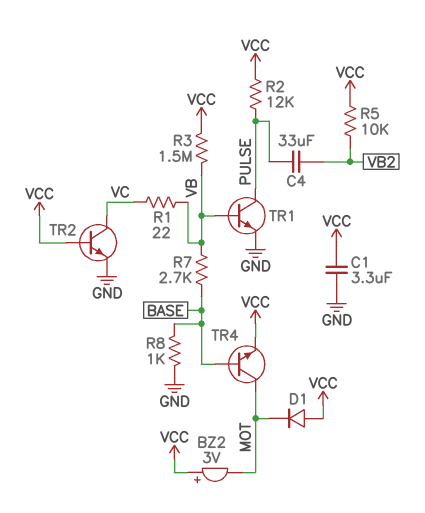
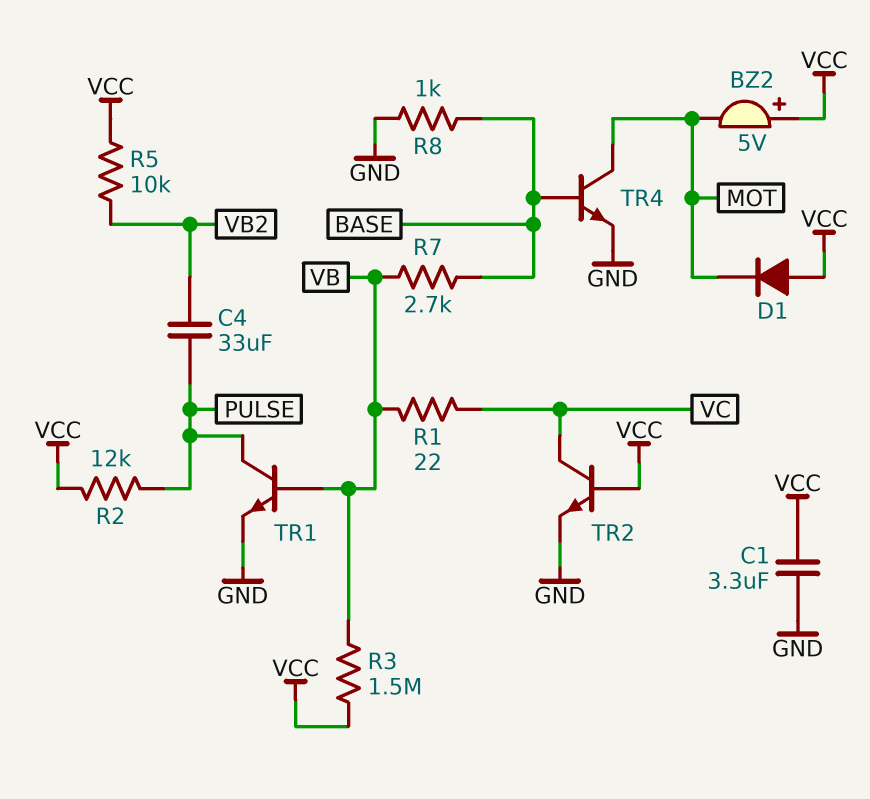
BZ2: buzzer 3V (plus VCC, minus MOT) -> buzzer 5V (plus VCC, minus MOT)
TR4: NPN (B BASE, C MOT, E VCC) -> NPN (B BASE, C MOT, E GND)

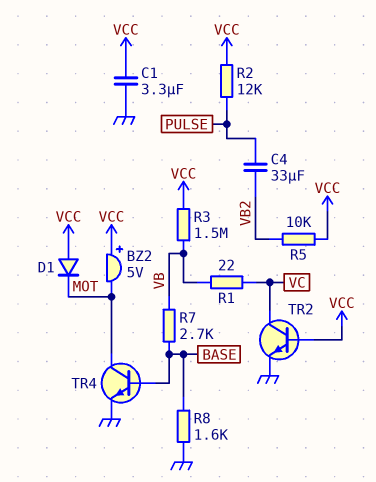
R8: 1k (BASE, GND) -> 1.6k (BASE, GND)
TR1: NPN (B VB, C PULSE, E GND) -> none

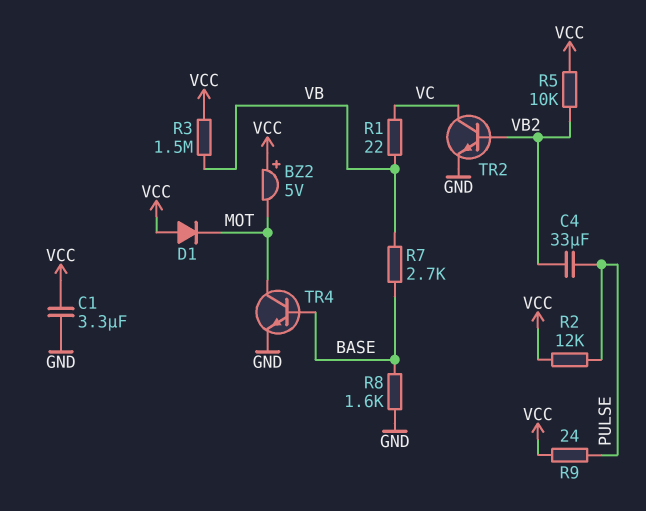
R9: none -> 24 (PULSE, VCC)
TR2: NPN (B VCC, C VC, E GND) -> NPN (B VB2, C VC, E GND)

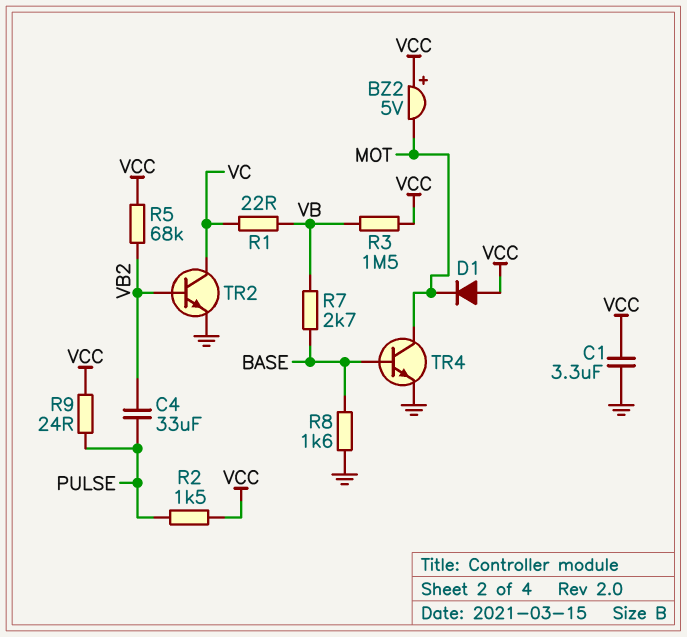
R2: 12k (PULSE, VCC) -> 1.5k (PULSE, VCC)
R5: 10k (VB2, VCC) -> 68k (VB2, VCC)

